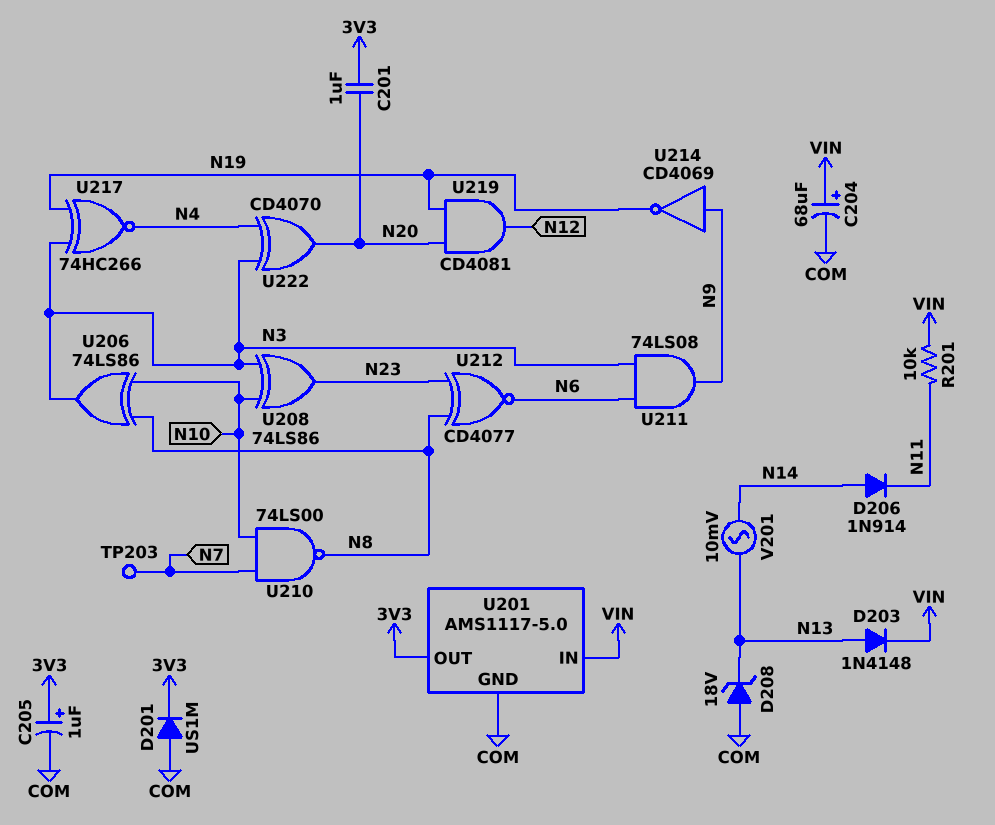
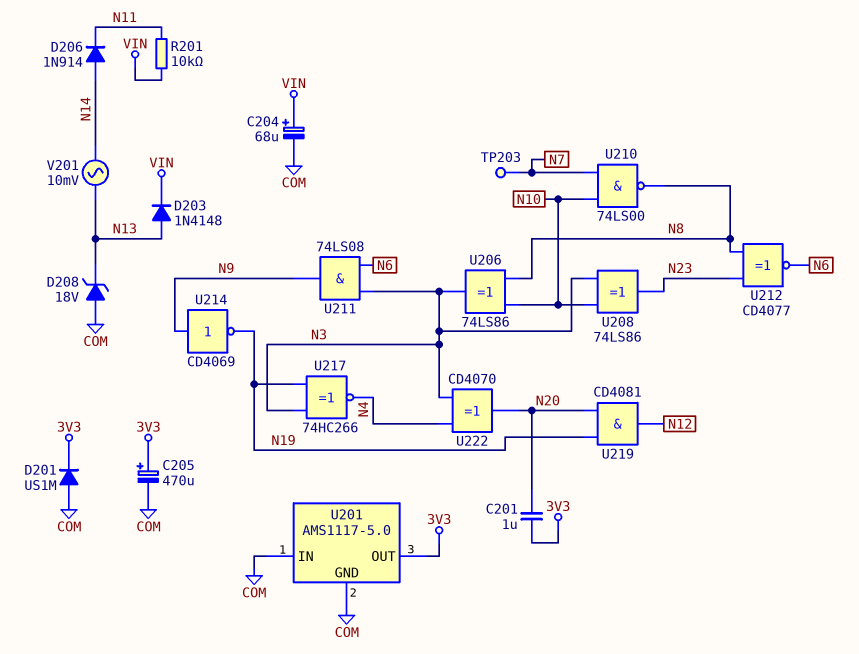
C205: 1uF (plus 3V3, minus COM) -> 470uF (plus 3V3, minus COM)
U201 pin IN: VIN -> COM

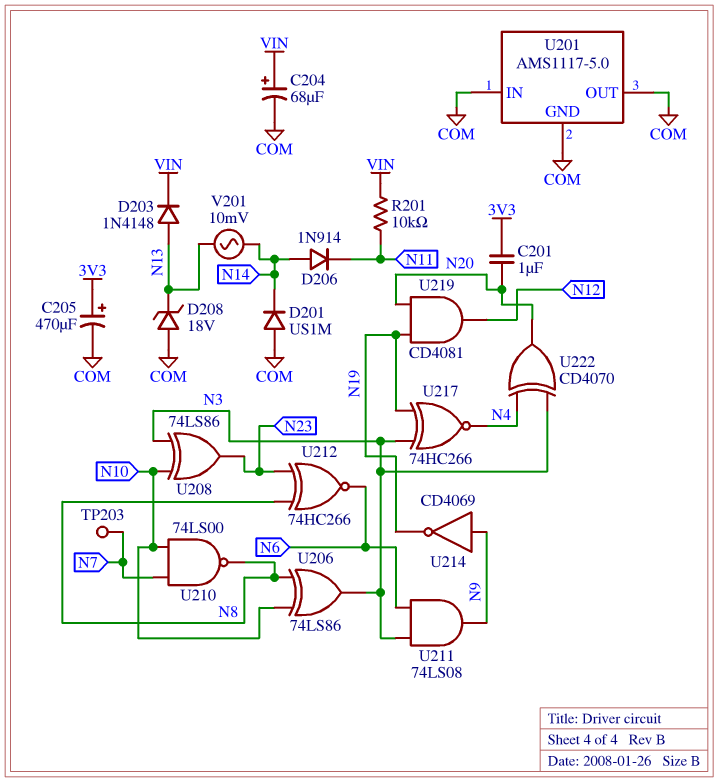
D201: diode US1M (A COM, K 3V3) -> diode US1M (A COM, K N14)
U201 pin OUT: 3V3 -> COM
U212: XNOR CD4077 (in N8, in N23, out N6) -> XNOR 74HC266 (in N8, in N23, out N6)

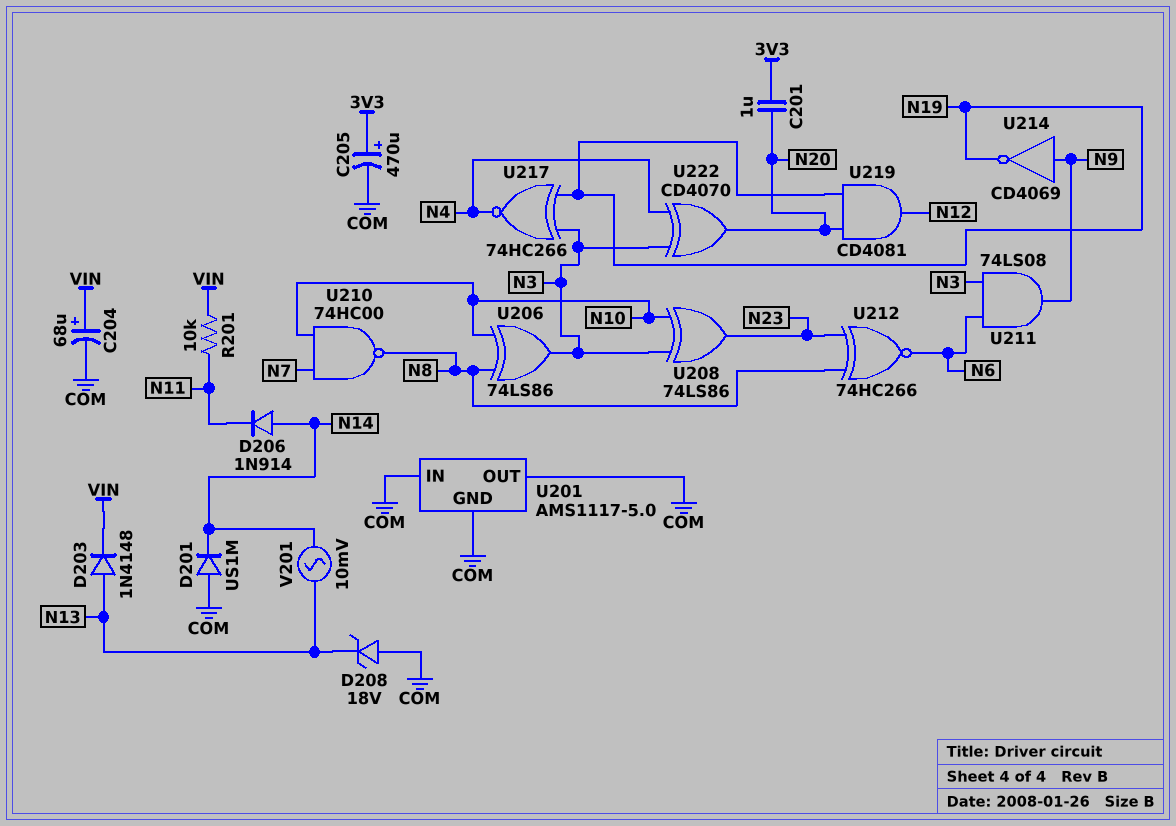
TP203: test point (N7) -> none
U210: NAND 74LS00 (in N7, in N10, out N8) -> NAND 74HC00 (in N7, in N10, out N8)

